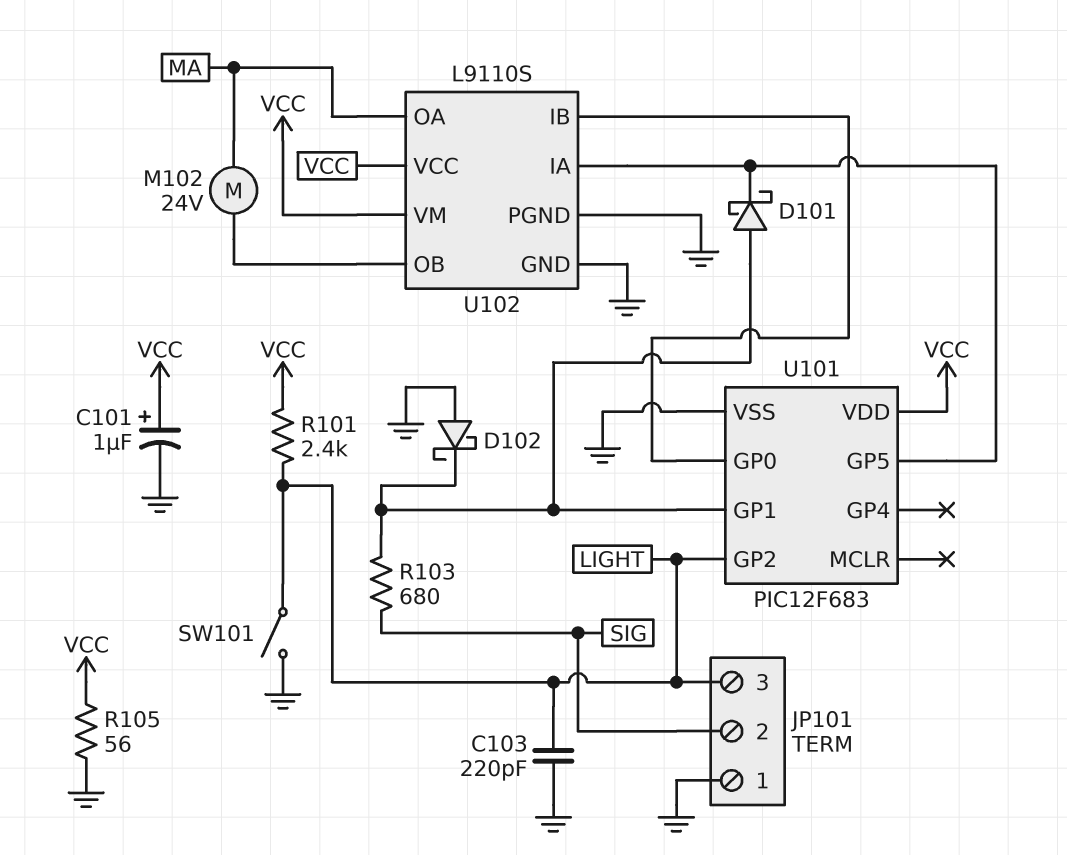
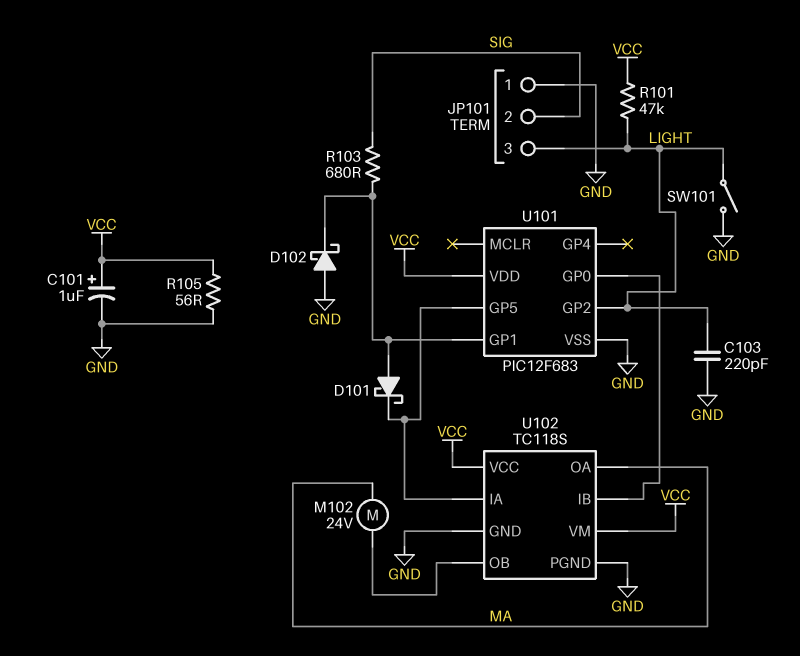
R101: 2.4k (LIGHT, VCC) -> 47k (LIGHT, VCC)
U102: L9110S -> TC118S

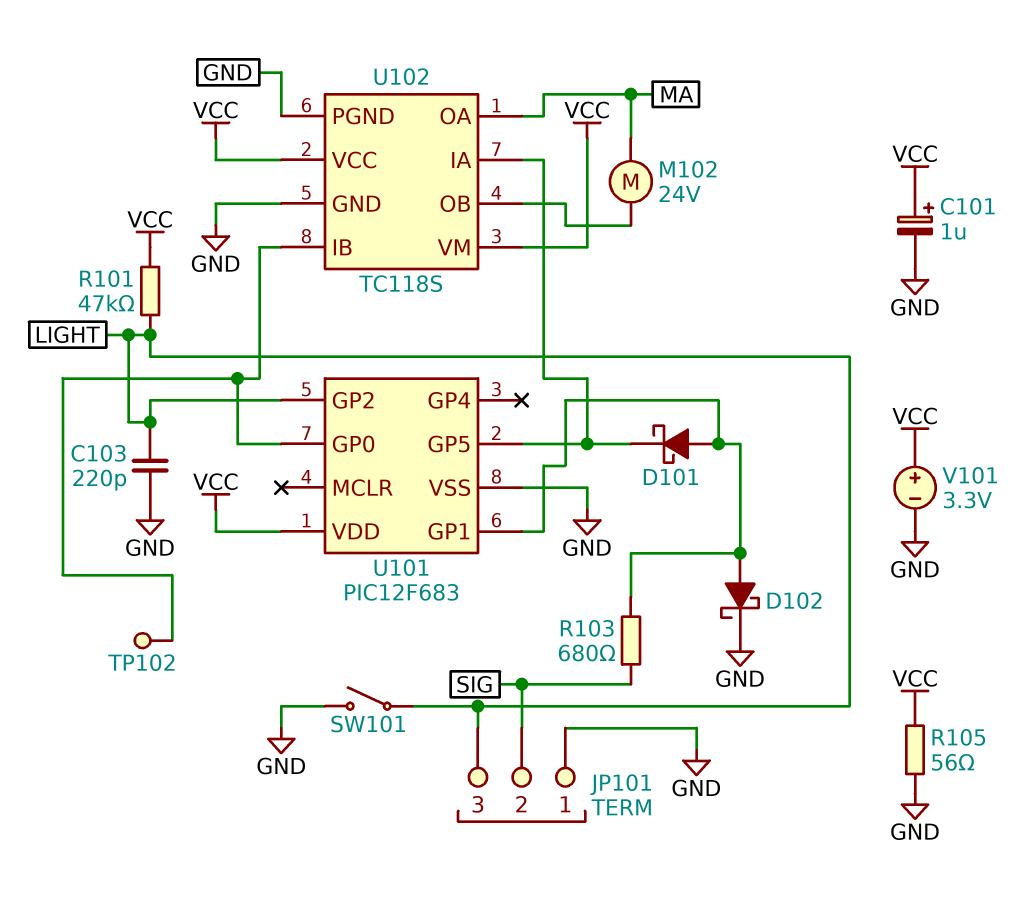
D102: schottky (A GND, K U101/GP1) -> schottky (A U101/GP1, K GND)
TP102: none -> test point (U101/GP0)
V101: none -> 3.3V (plus VCC, minus GND)

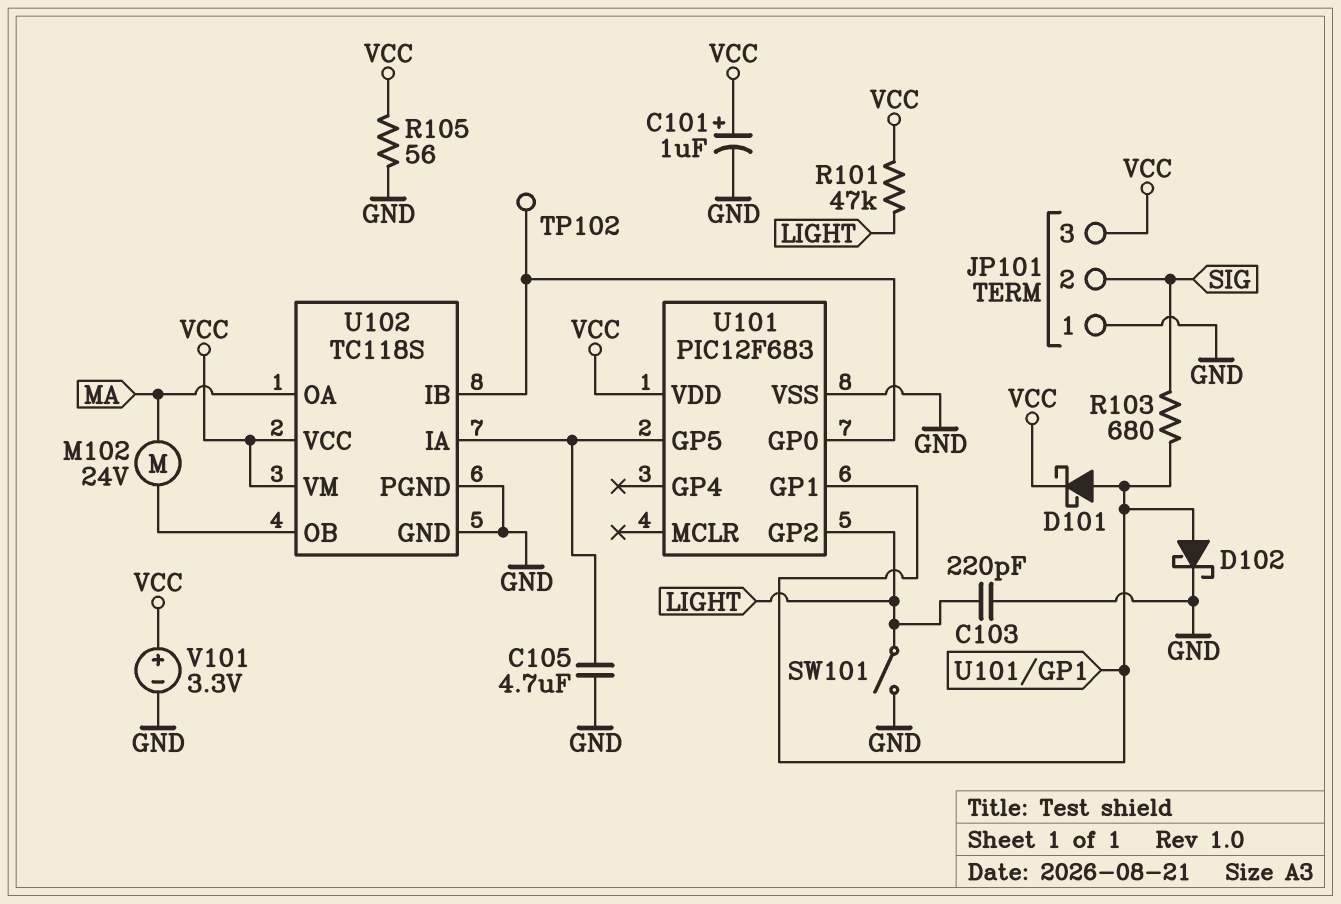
C105: none -> 4.7uF (GND, U101/GP5)
D101: schottky (A U101/GP1, K U101/GP5) -> schottky (A U101/GP1, K VCC)
JP101 pin 3: LIGHT -> VCC

